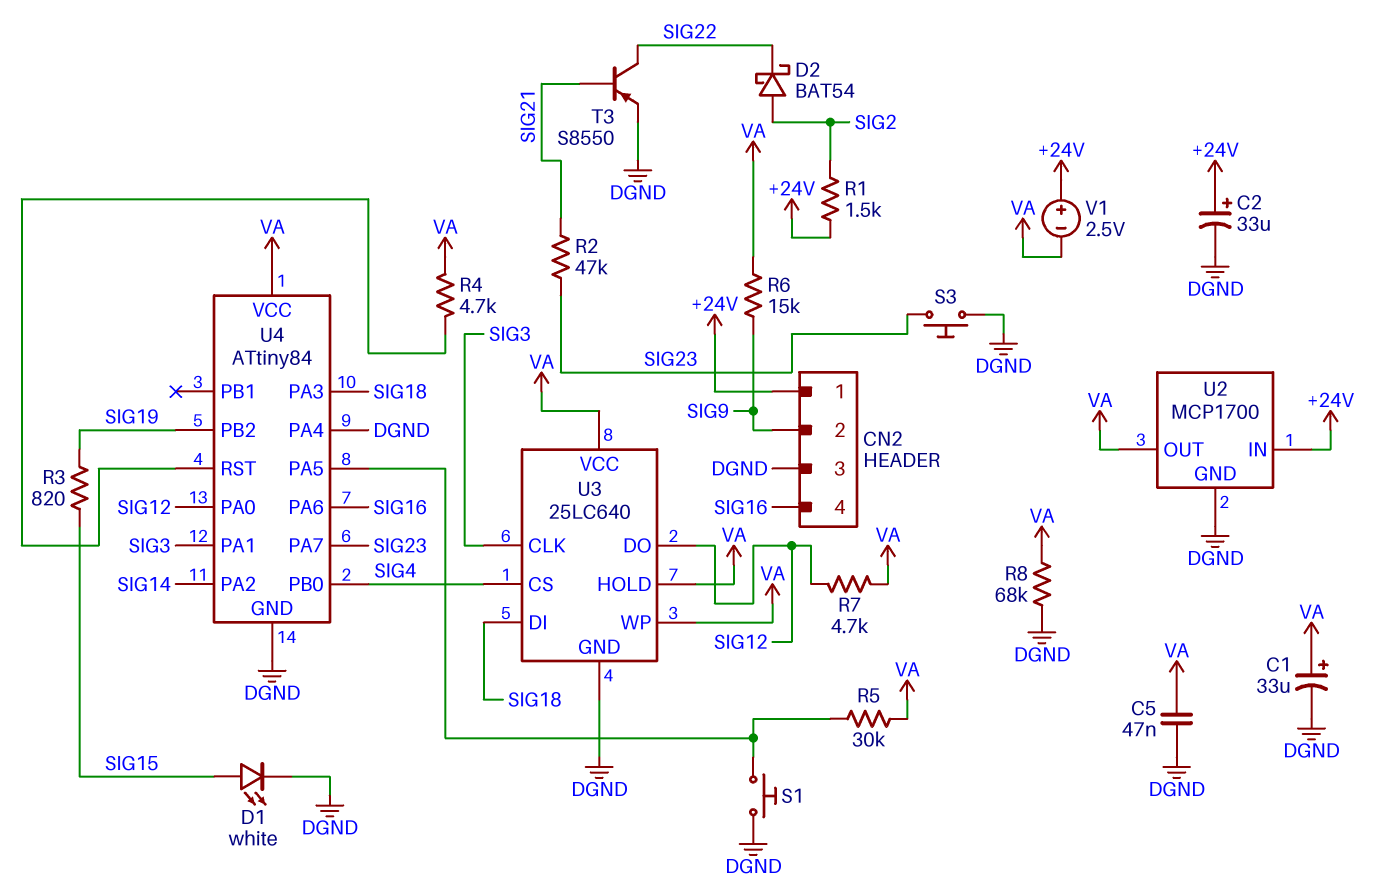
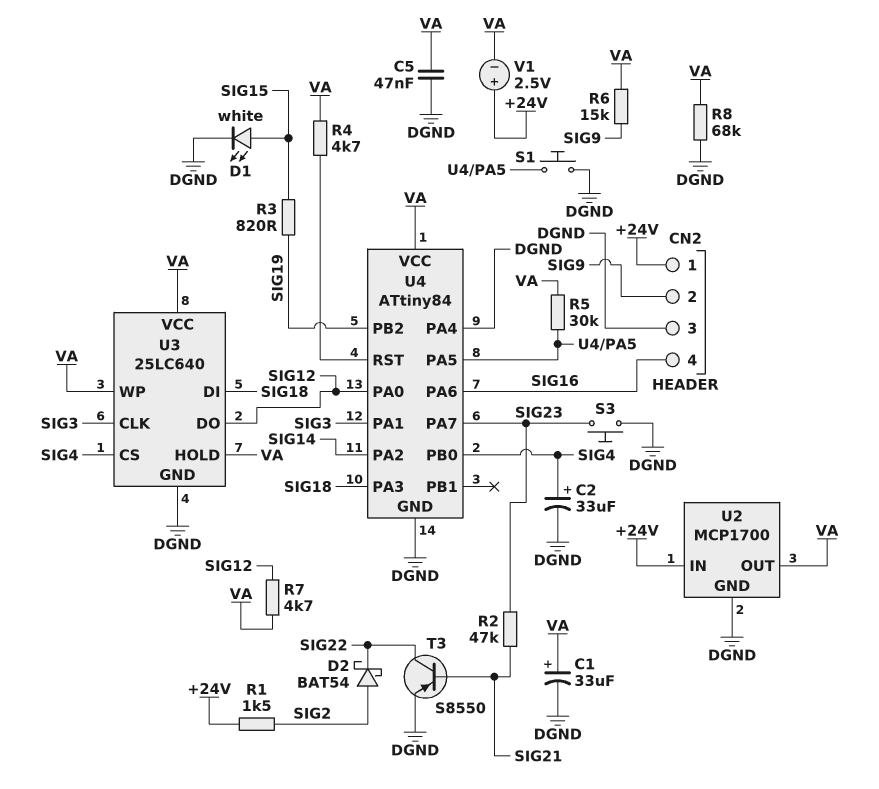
C2: 33uF (plus +24V, minus DGND) -> 33uF (plus SIG4, minus DGND)

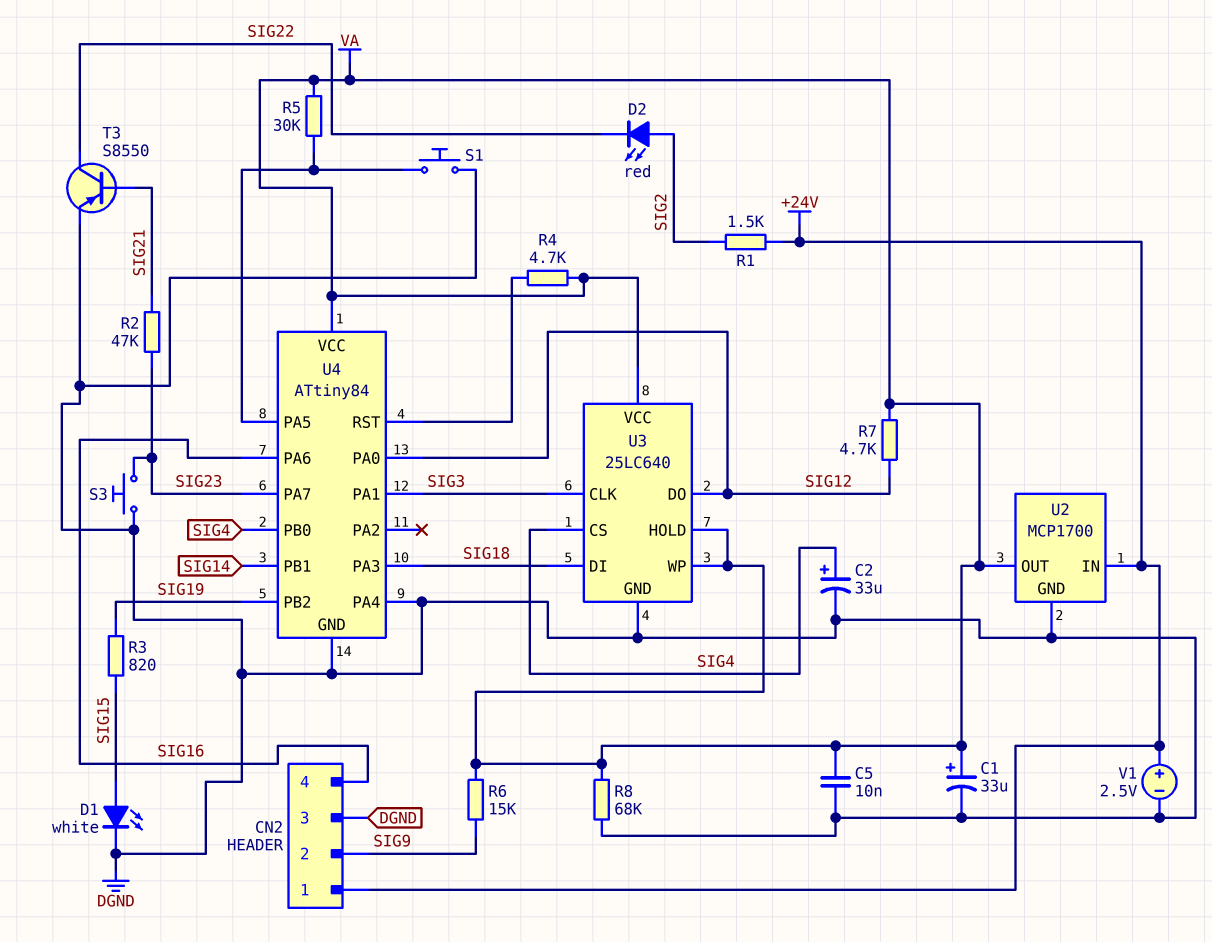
C5: 47nF (DGND, VA) -> 10nF (DGND, VA)
D2: schottky BAT54 (A SIG2, K SIG22) -> LED red (A SIG2, K SIG22)
U4 pin PA2: SIG14 -> none
U4 pin PB1: none -> SIG14
V1: 2.5V (plus +24V, minus VA) -> 2.5V (plus +24V, minus DGND)

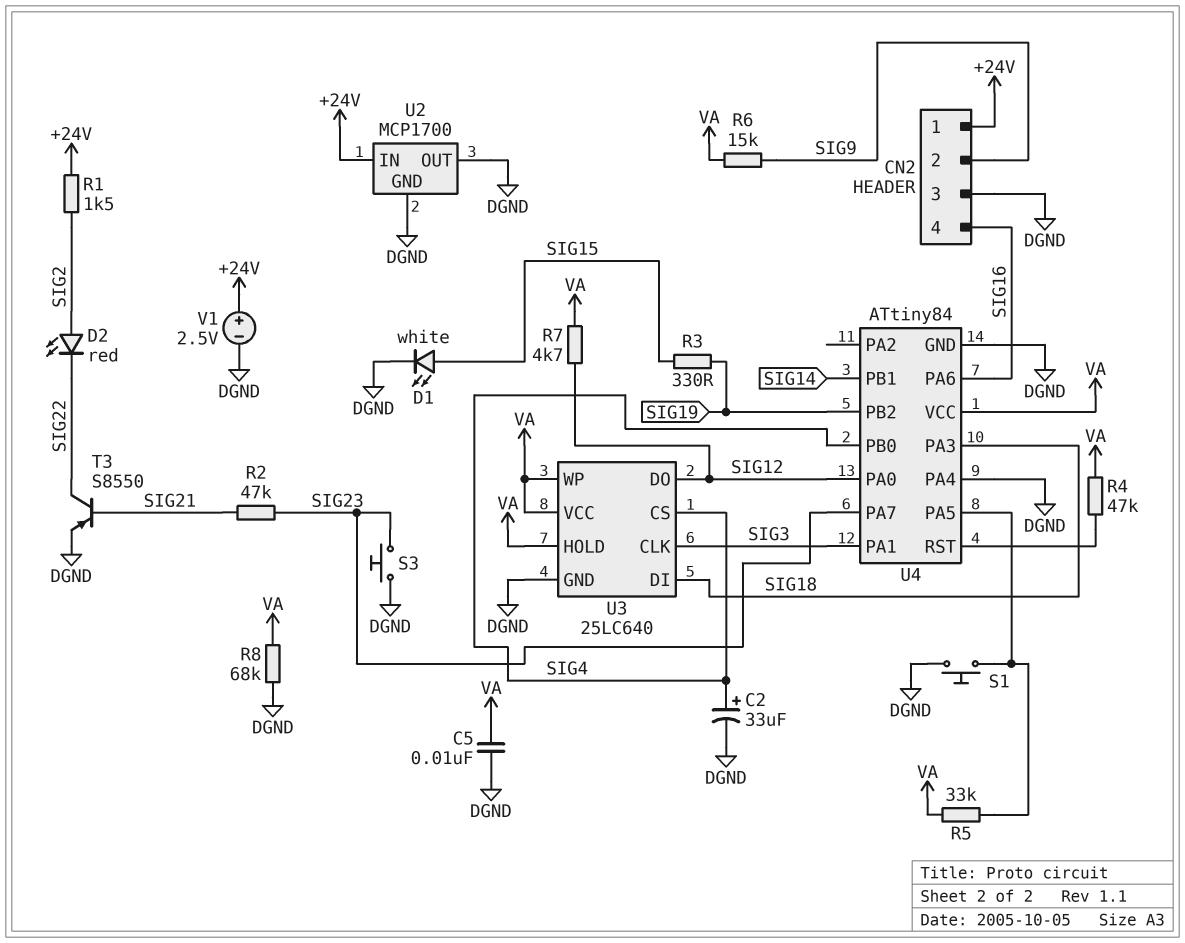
C1: 33uF (plus VA, minus DGND) -> none
R3: 820 (SIG15, SIG19) -> 330 (SIG15, SIG19)
R4: 4.7k (U4/RST, VA) -> 47k (U4/RST, VA)
R5: 30k (U4/PA5, VA) -> 33k (U4/PA5, VA)
U2 pin OUT: VA -> DGND

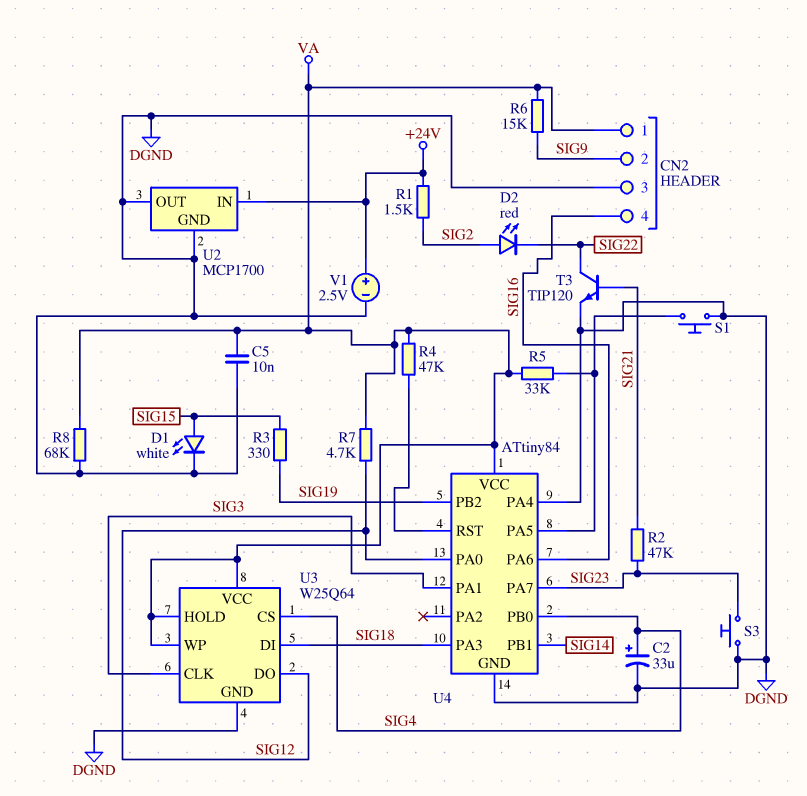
CN2 pin 1: +24V -> VA
T3: PNP S8550 (B SIG21, C SIG22, E DGND) -> NPN TIP120 (B SIG21, C SIG22, E DGND)
U3: 25LC640 -> W25Q64

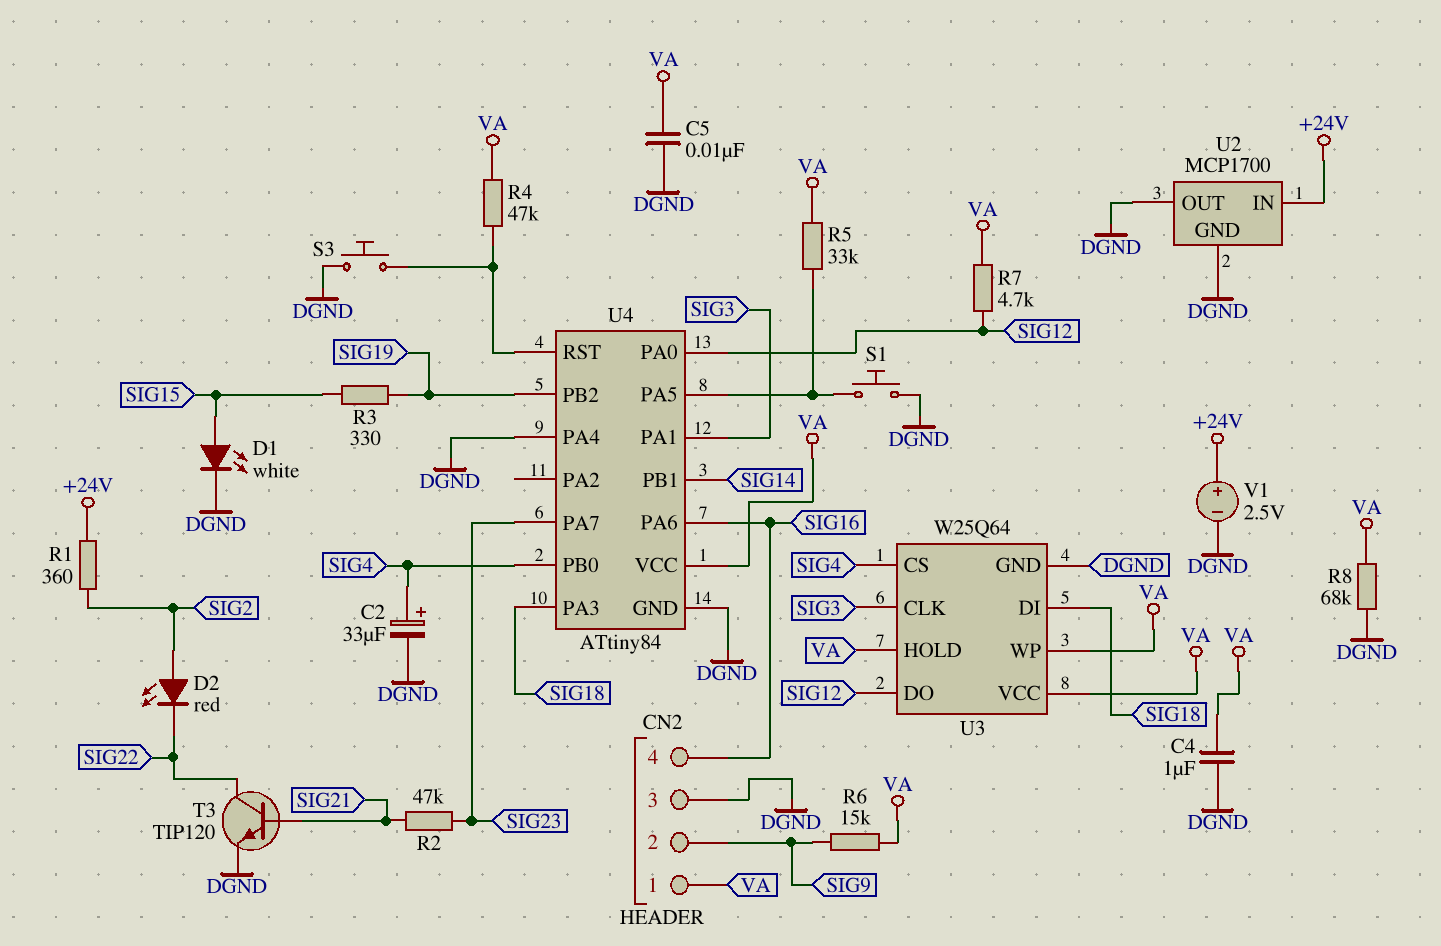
C4: none -> 1uF (DGND, VA)
R1: 1.5k (+24V, SIG2) -> 360 (+24V, SIG2)
S3: button (DGND, SIG23) -> button (DGND, U4/RST)

